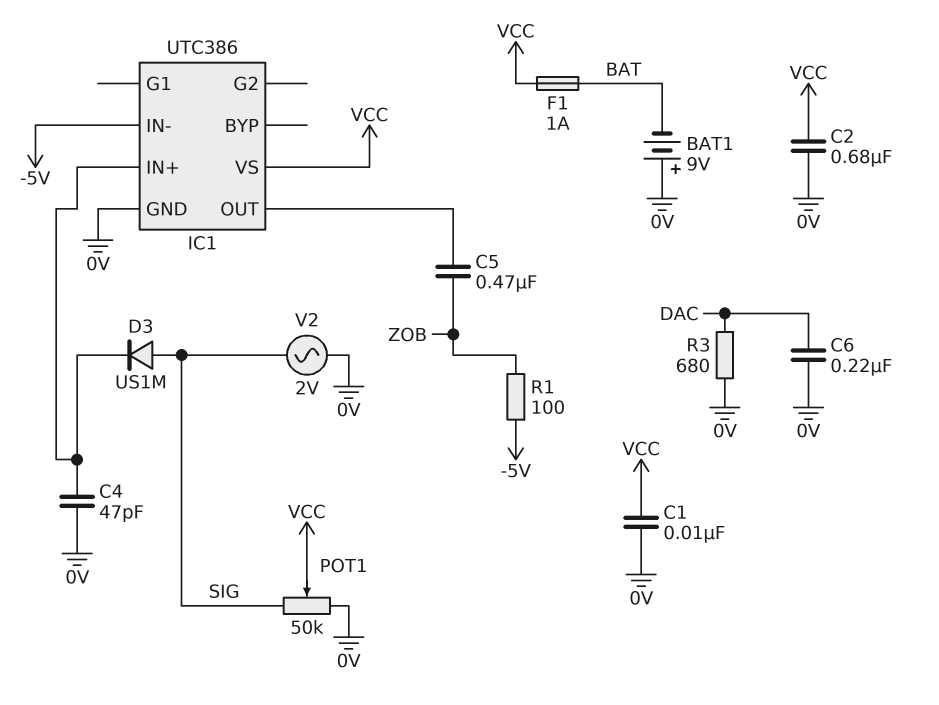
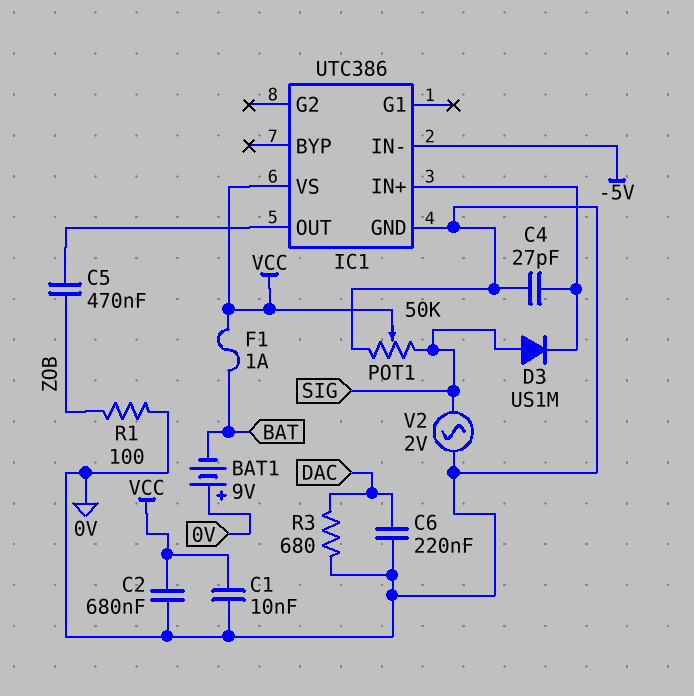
C4: 47pF (0V, IC1/IN+) -> 27pF (0V, IC1/IN+)
R1: 100 (-5V, ZOB) -> 100 (0V, ZOB)

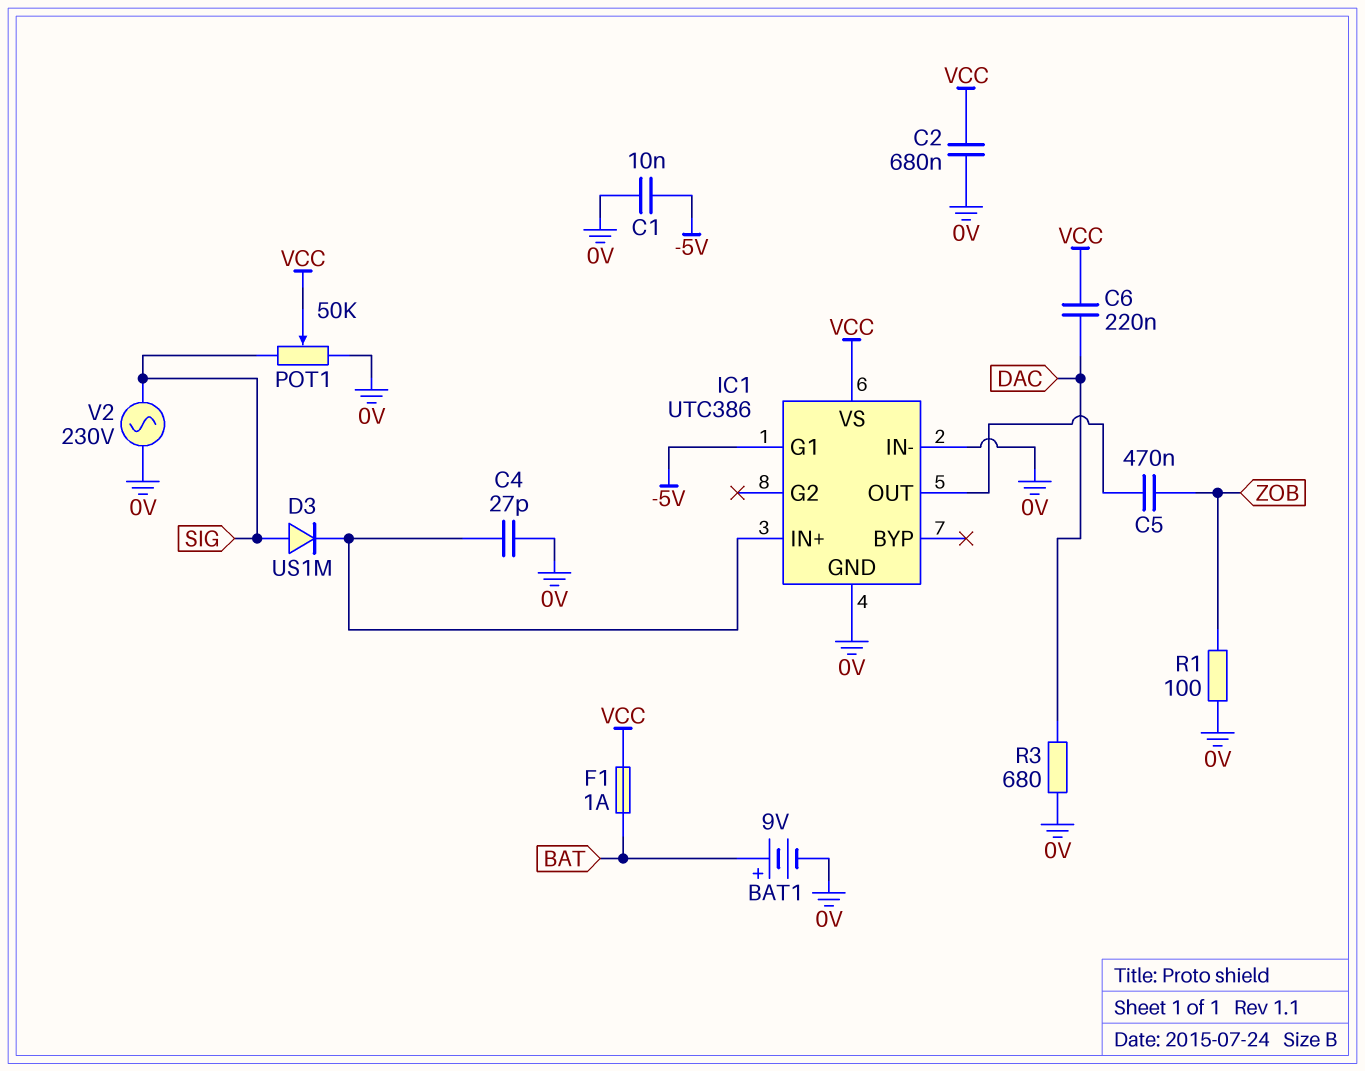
BAT1: 9V (plus 0V, minus BAT) -> 9V (plus BAT, minus 0V)
C1: 10nF (0V, VCC) -> 10nF (-5V, 0V)
C6: 220nF (0V, DAC) -> 220nF (DAC, VCC)
IC1 pin G1: none -> -5V
IC1 pin IN-: -5V -> 0V
V2: AC 2V (0V, SIG) -> AC 230V (0V, SIG)

